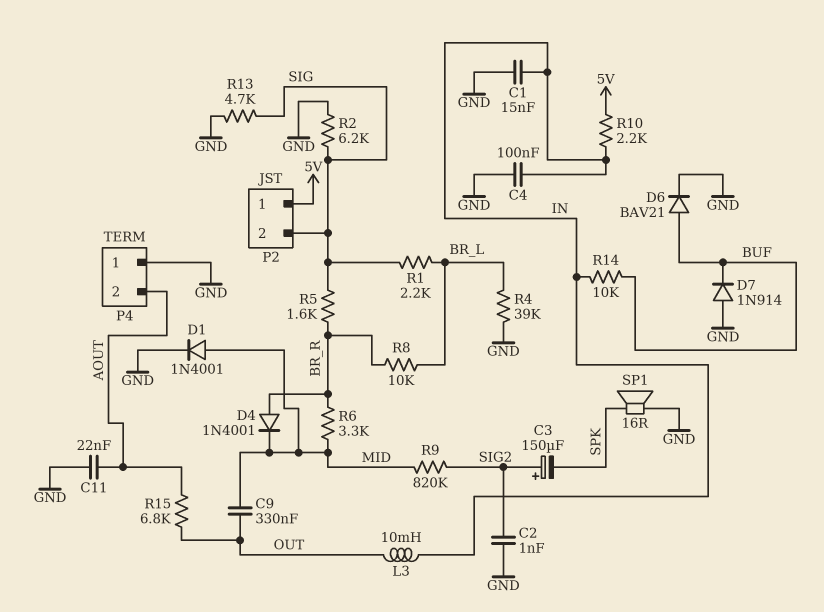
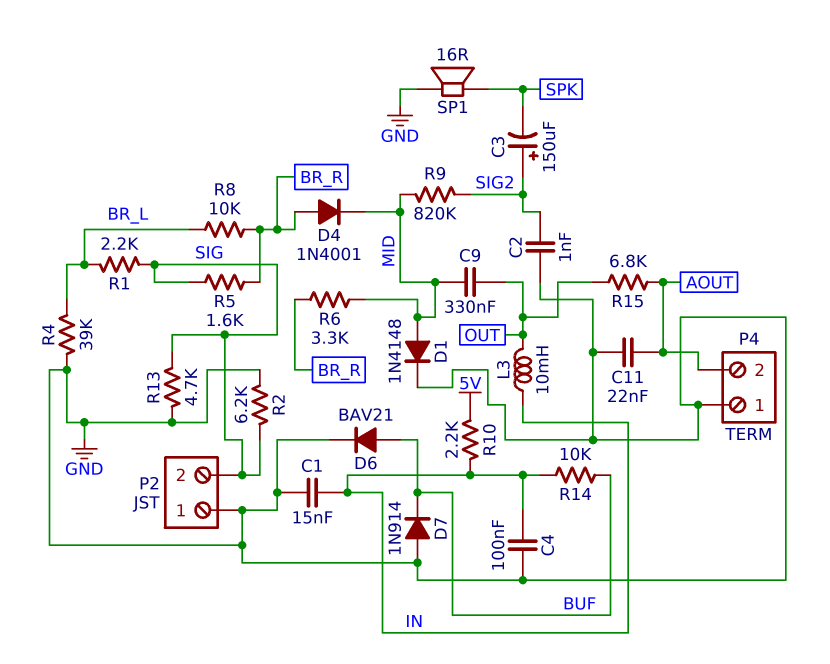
D1: diode 1N4001 (A MID, K GND) -> diode 1N4148 (A MID, K GND)
P2 pin 1: 5V -> GND

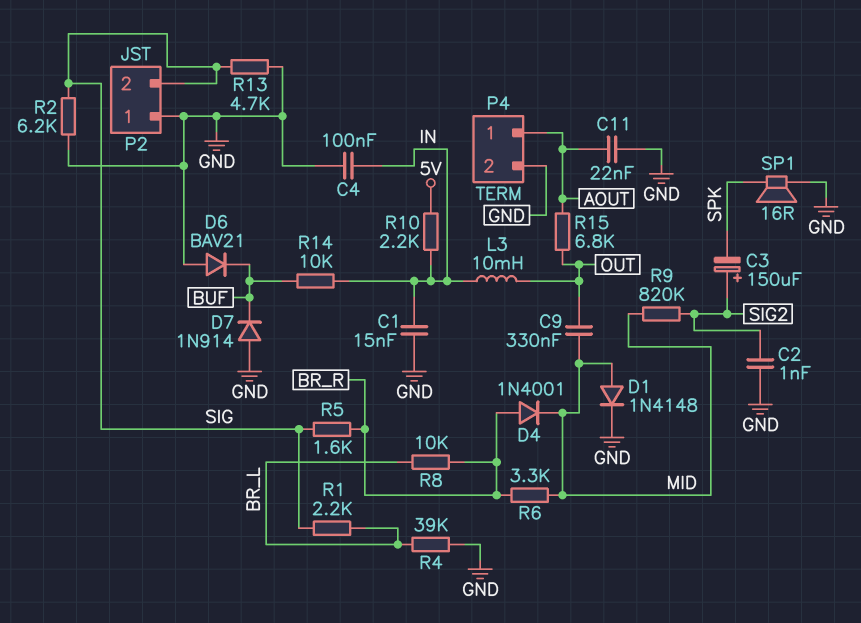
D6: diode BAV21 (A BUF, K GND) -> diode BAV21 (A GND, K BUF)
P4 pin 1: GND -> AOUT
P4 pin 2: AOUT -> GND

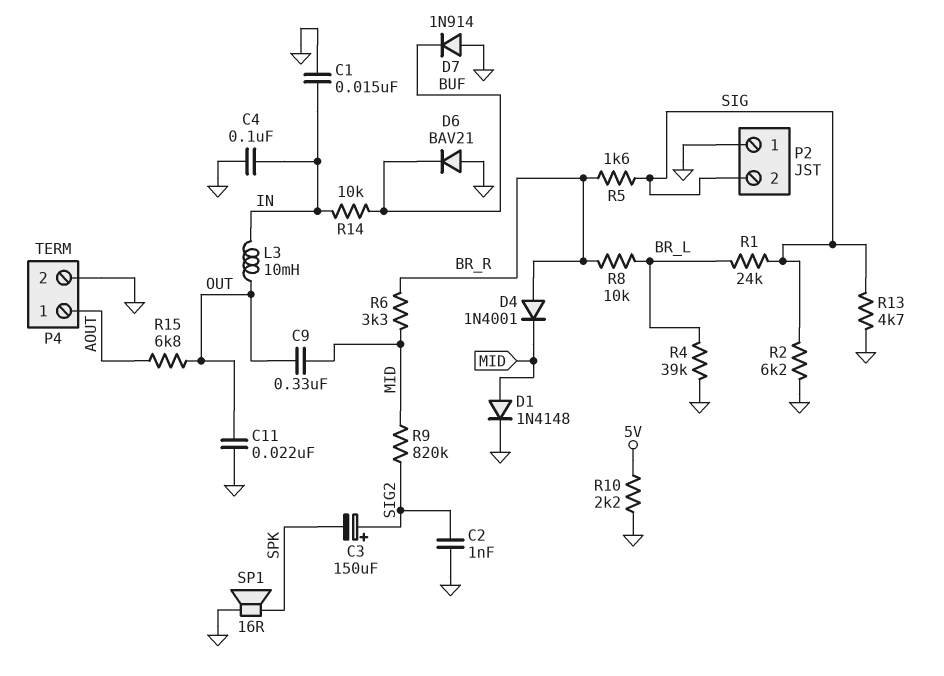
C11: 22nF (AOUT, GND) -> 22nF (GND, OUT)
R1: 2.2k (BR_L, SIG) -> 24k (BR_L, SIG)
R10: 2.2k (5V, IN) -> 2.2k (5V, GND)

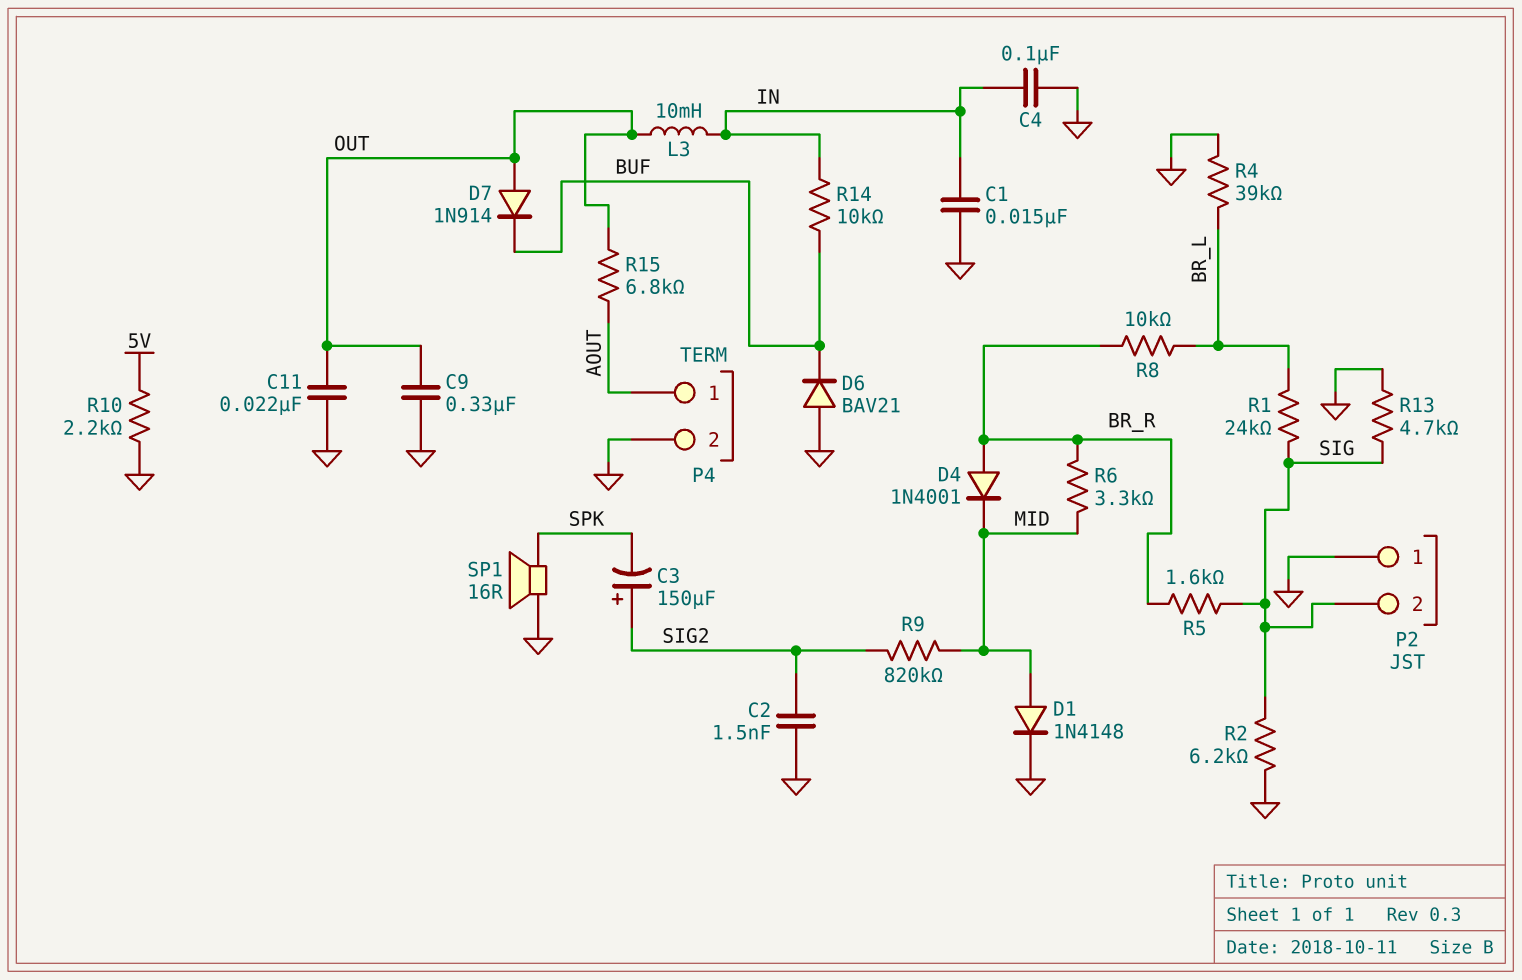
C2: 1nF (GND, SIG2) -> 1.5nF (GND, SIG2)
C9: 330nF (MID, OUT) -> 330nF (GND, OUT)
D7: diode 1N914 (A GND, K BUF) -> diode 1N914 (A OUT, K BUF)

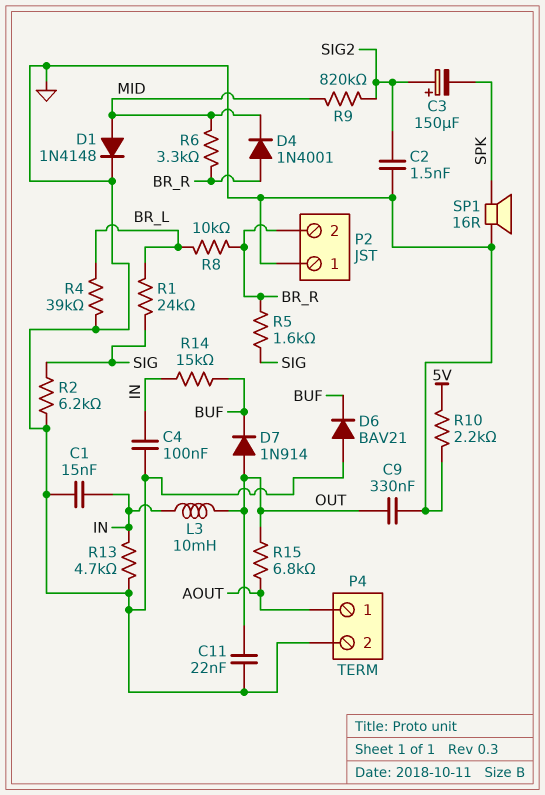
P2 pin 2: SIG -> BR_R
R13: 4.7k (GND, SIG) -> 4.7k (GND, IN)
R14: 10k (BUF, IN) -> 15k (BUF, IN)

